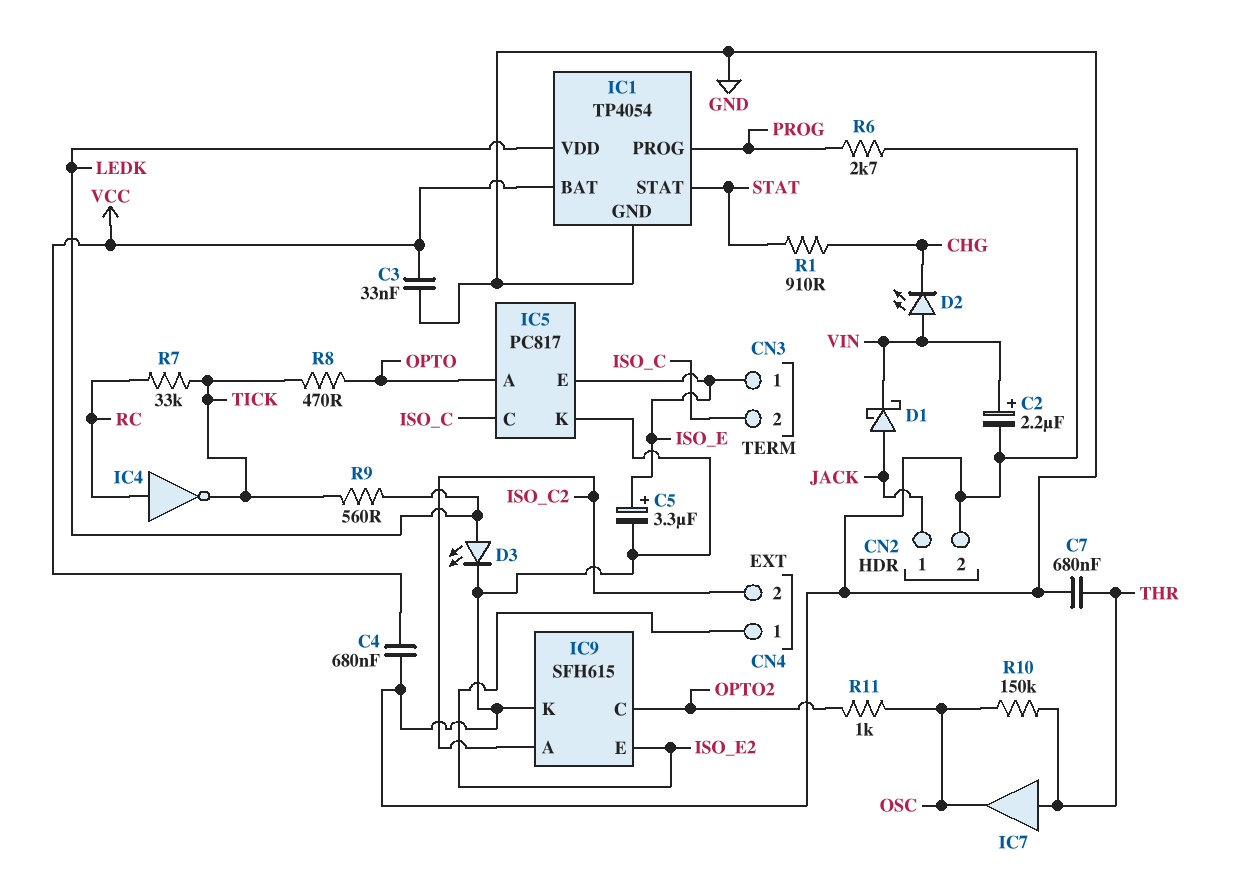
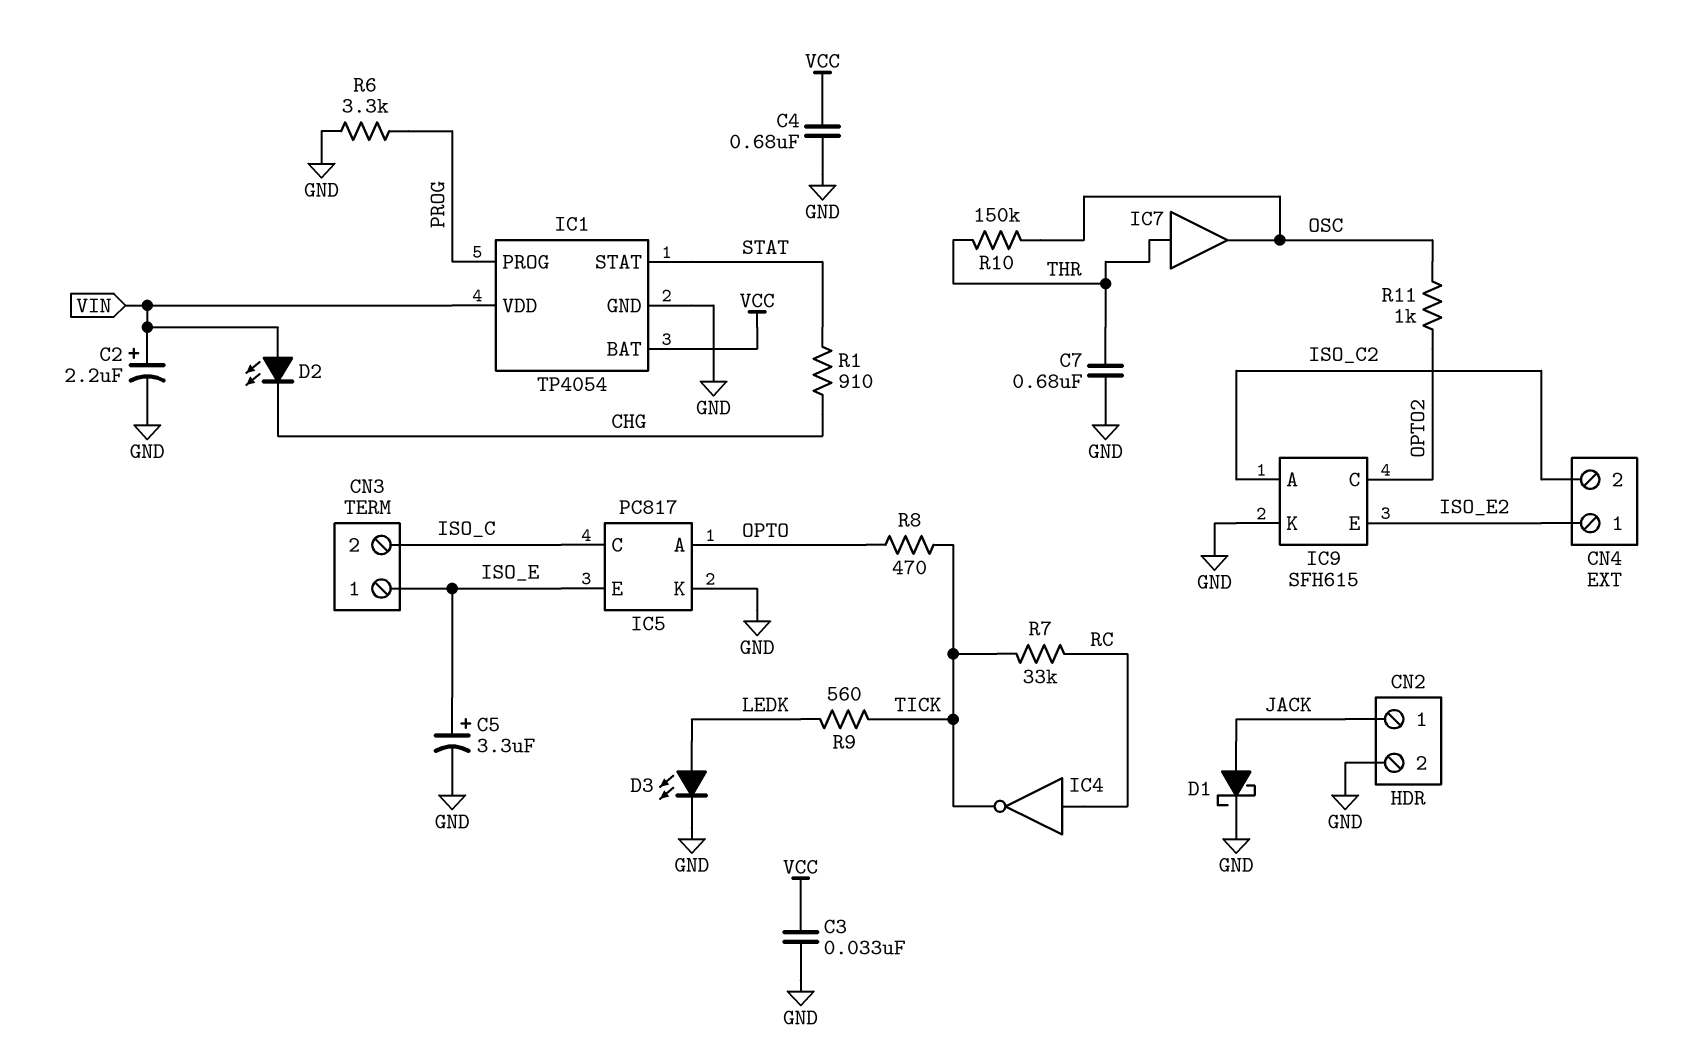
D1: schottky (A JACK, K VIN) -> schottky (A JACK, K GND)
IC1 pin VDD: LEDK -> VIN
R6: 2.7k (GND, PROG) -> 3.3k (GND, PROG)

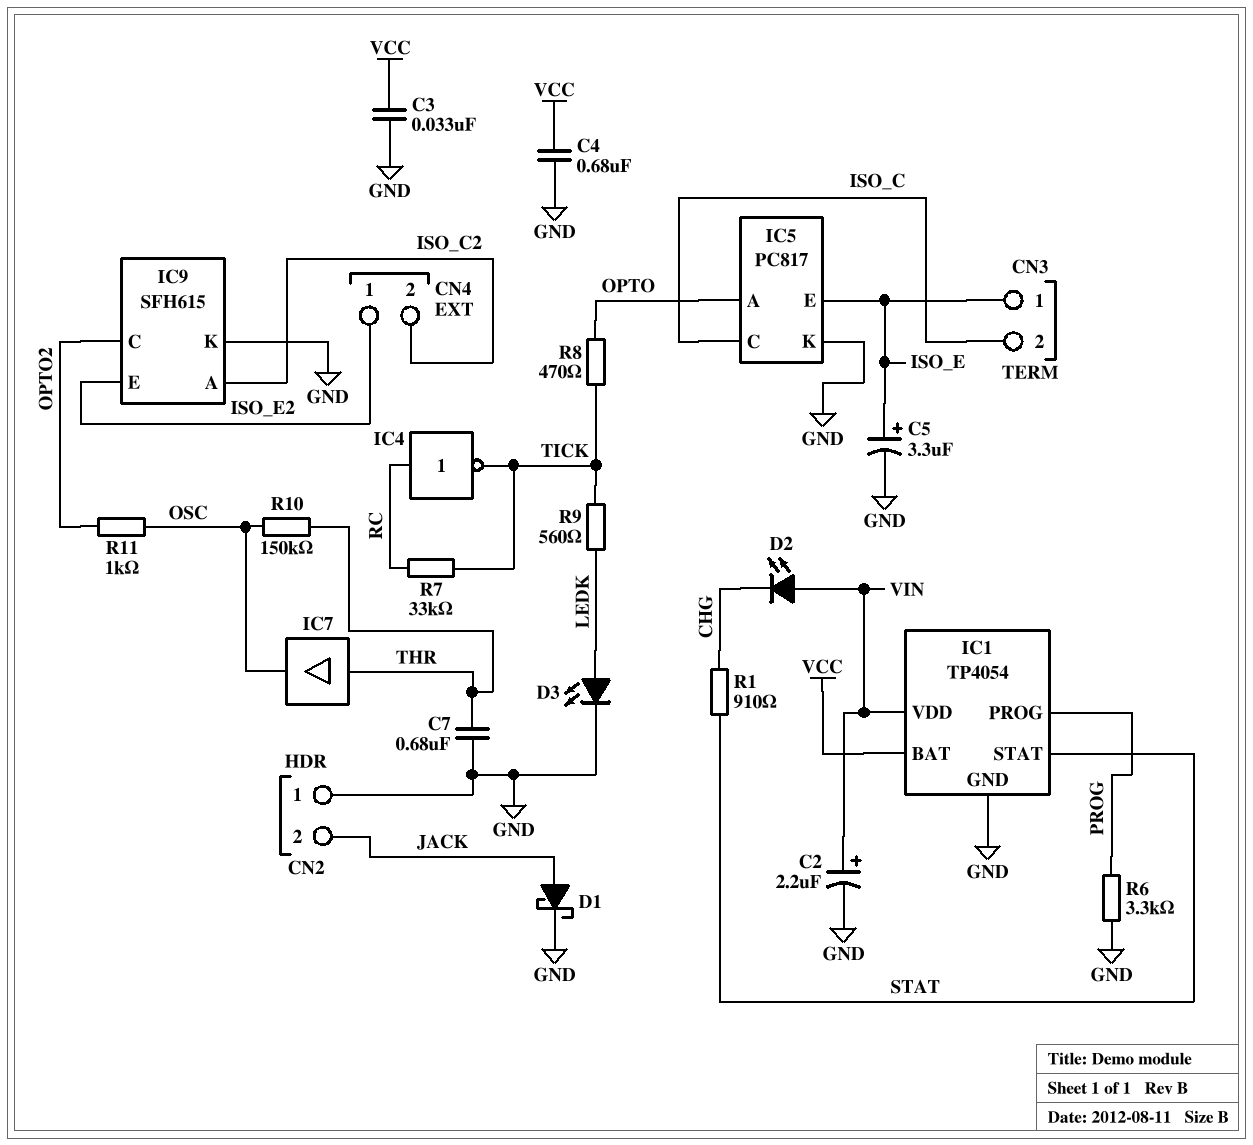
CN2 pin 1: JACK -> GND
CN2 pin 2: GND -> JACK

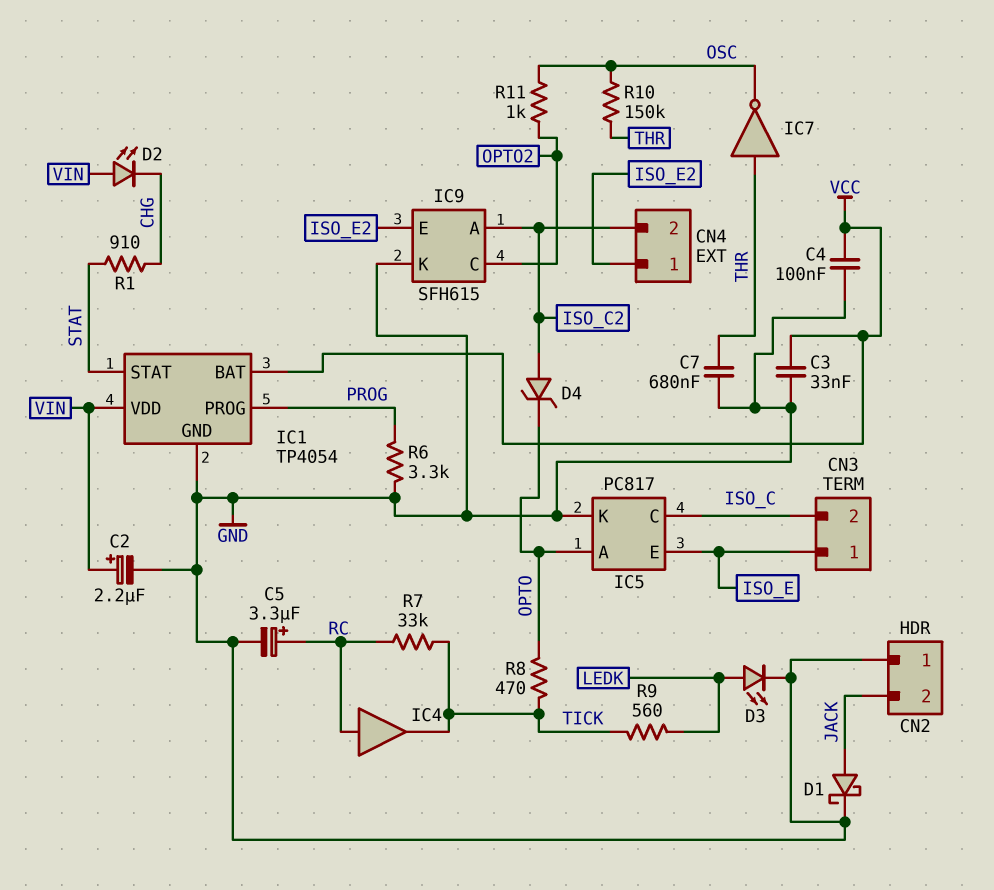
C4: 680nF (GND, VCC) -> 100nF (GND, VCC)
C5: 3.3uF (plus ISO_E, minus GND) -> 3.3uF (plus RC, minus GND)
D4: none -> zener (A ISO_C2, K OPTO)
IC4: NOT (in RC, out TICK) -> buffer (in RC, out TICK)
IC7: buffer (in THR, out OSC) -> NOT (in THR, out OSC)

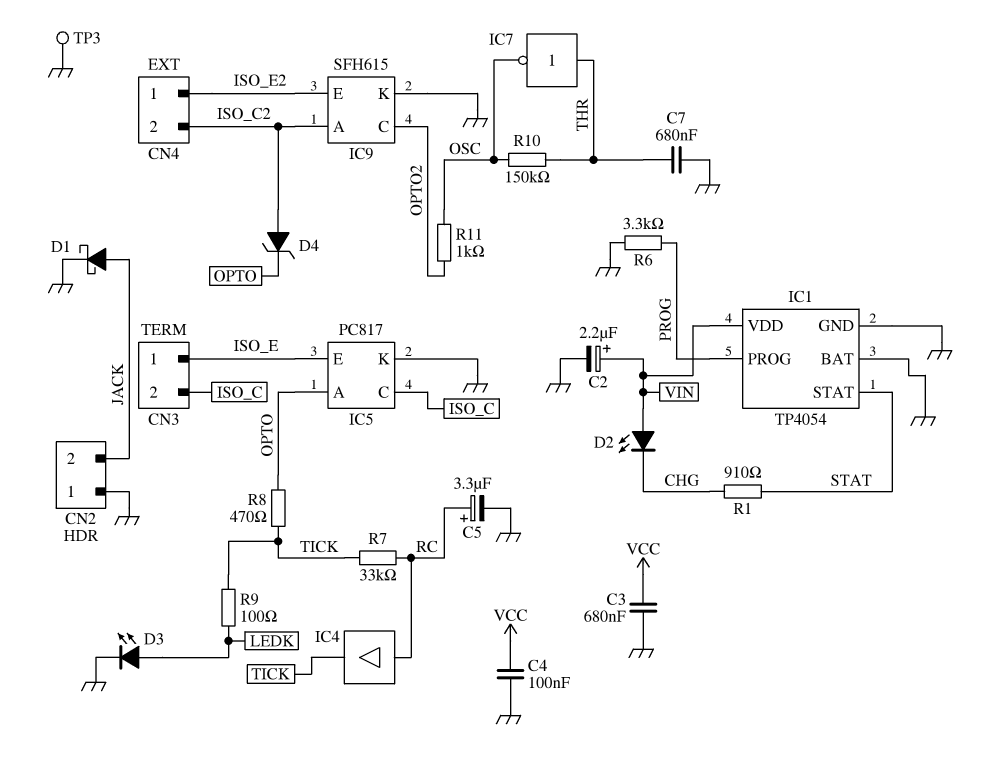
C3: 33nF (GND, VCC) -> 680nF (GND, VCC)
IC1 pin BAT: VCC -> GND
R9: 560 (LEDK, TICK) -> 100 (LEDK, TICK)
TP3: none -> test point (GND)

